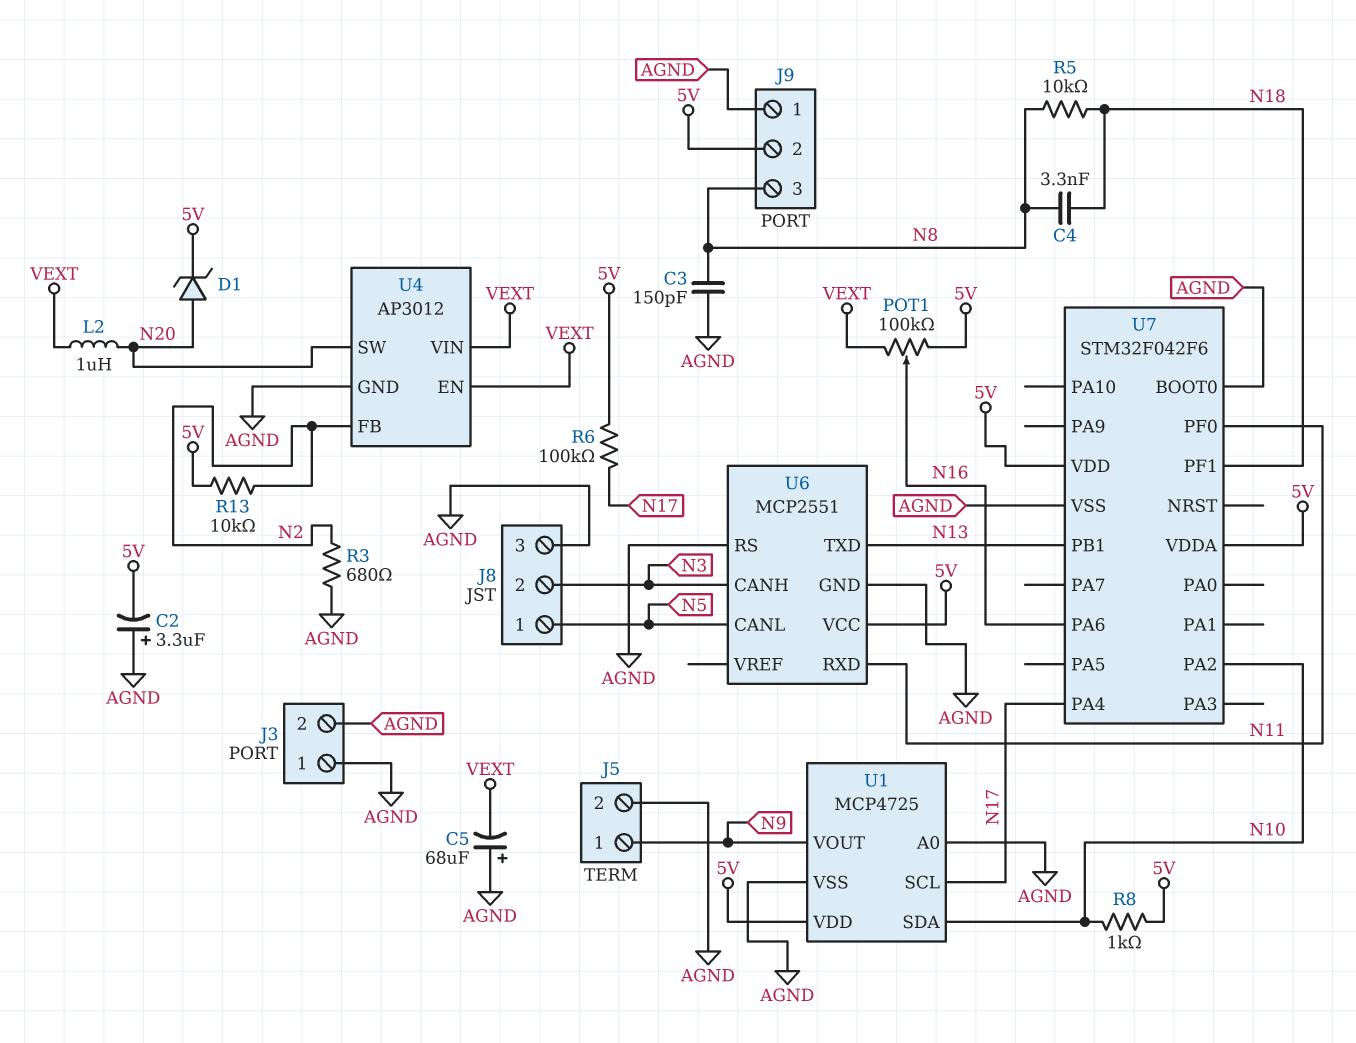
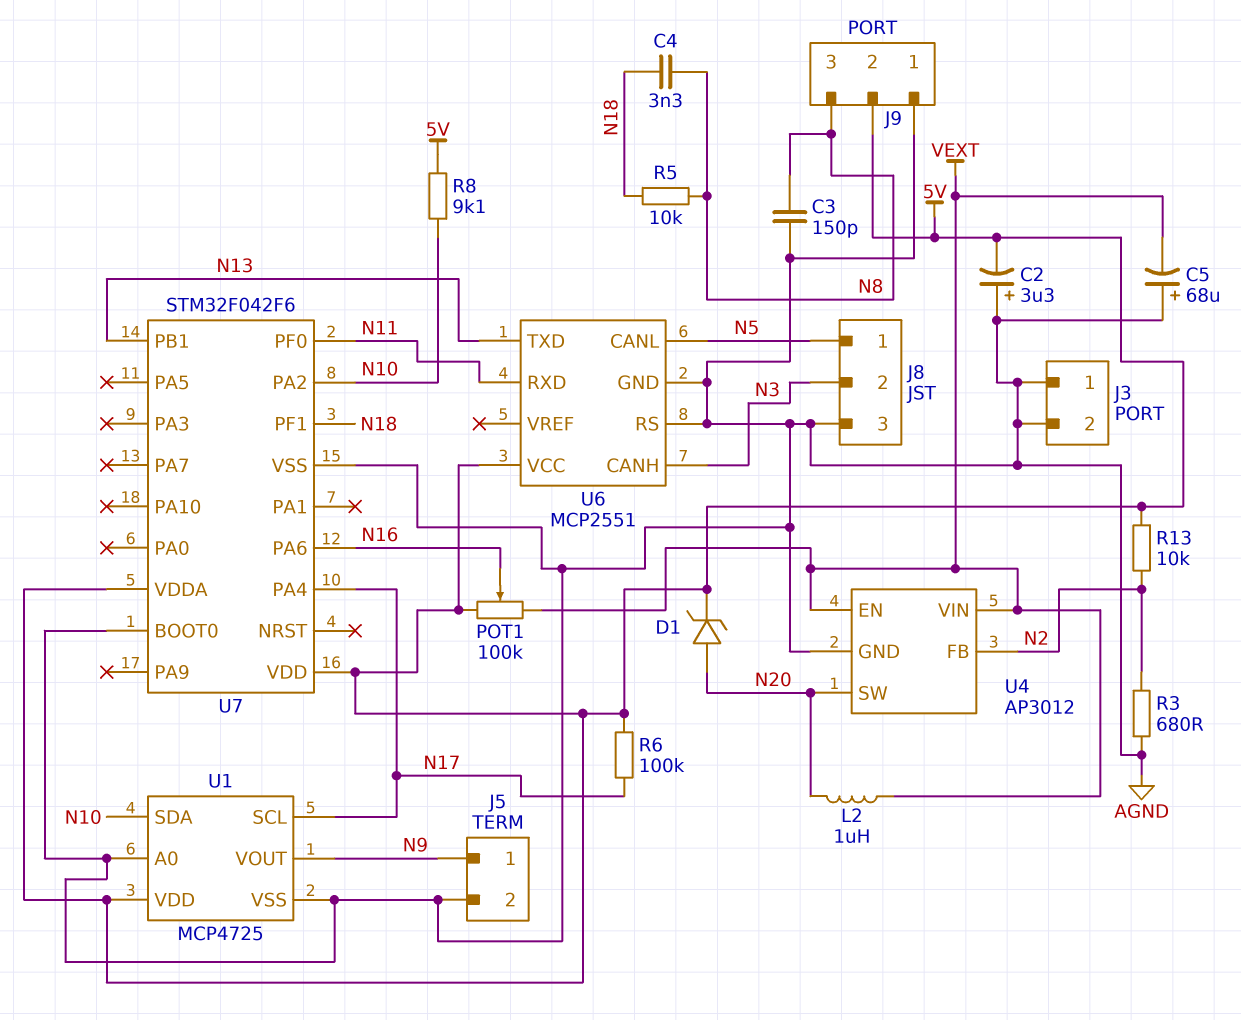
R8: 1k (5V, N10) -> 9.1k (5V, N10)

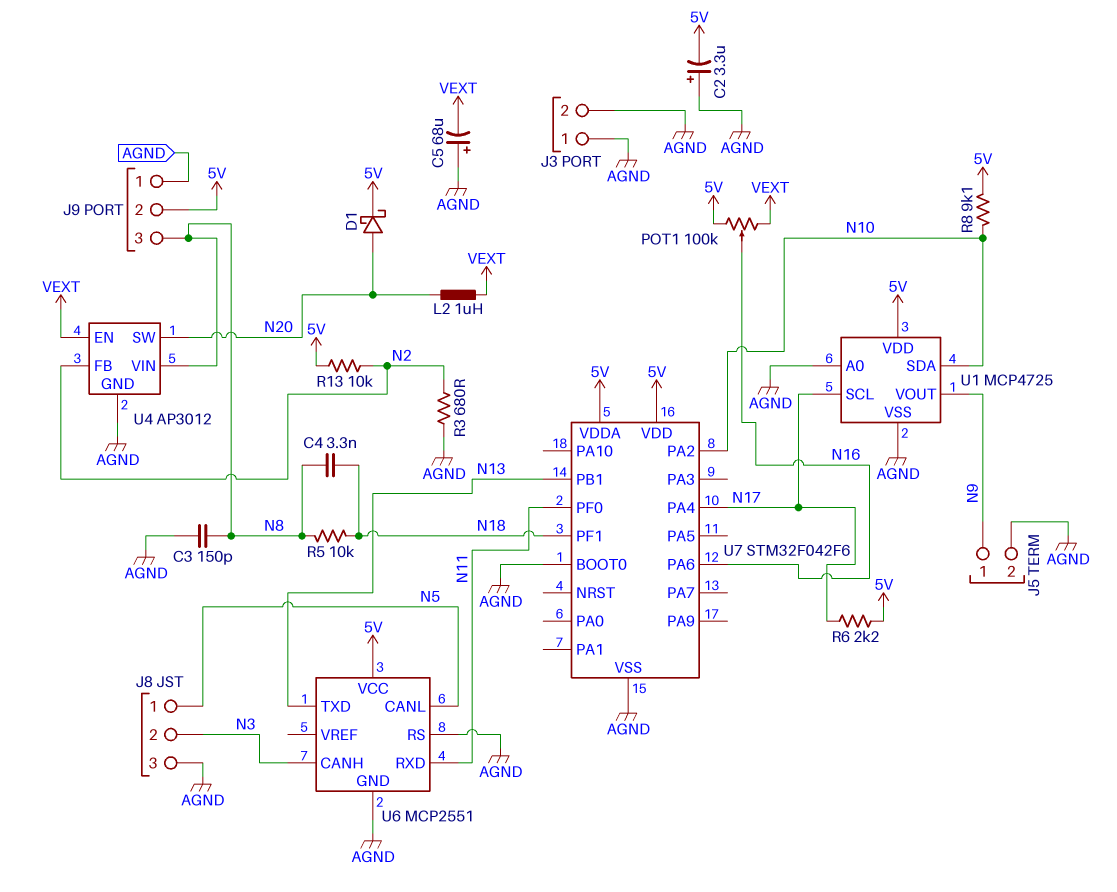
D1: zener (A N20, K 5V) -> schottky (A N20, K 5V)
R6: 100k (5V, N17) -> 2.2k (5V, N17)
U4 pin VIN: VEXT -> N8

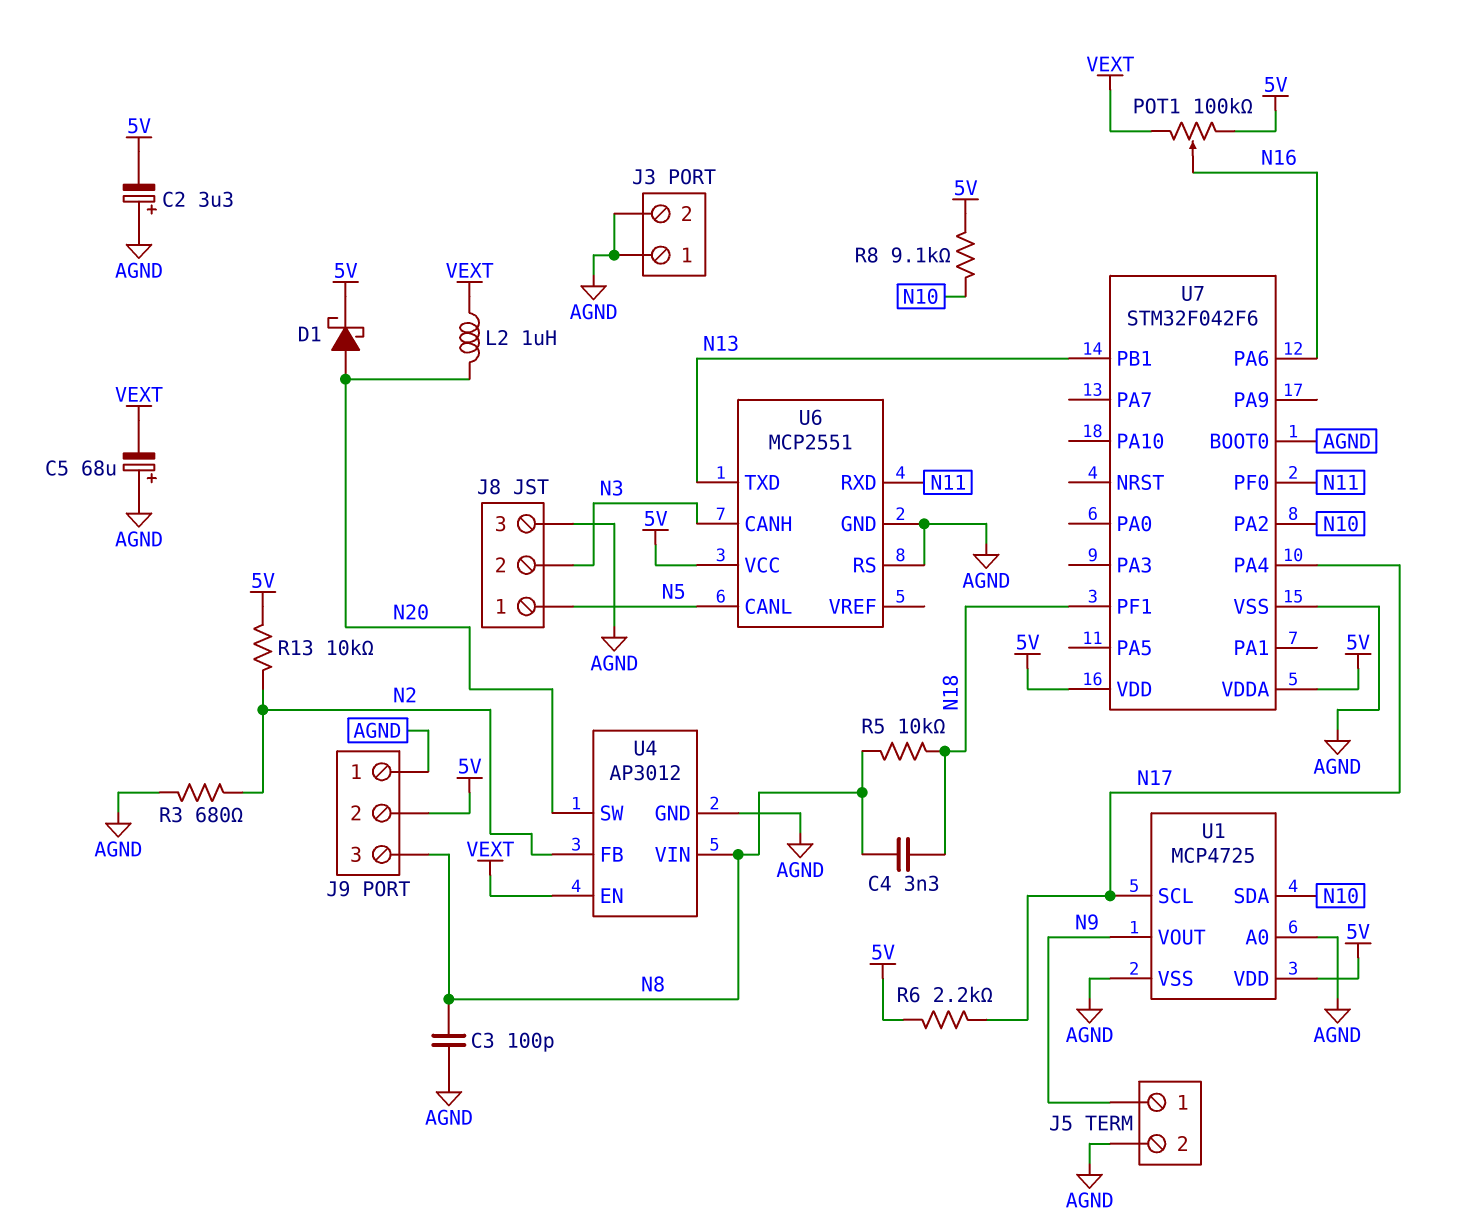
C3: 150pF (AGND, N8) -> 100pF (AGND, N8)

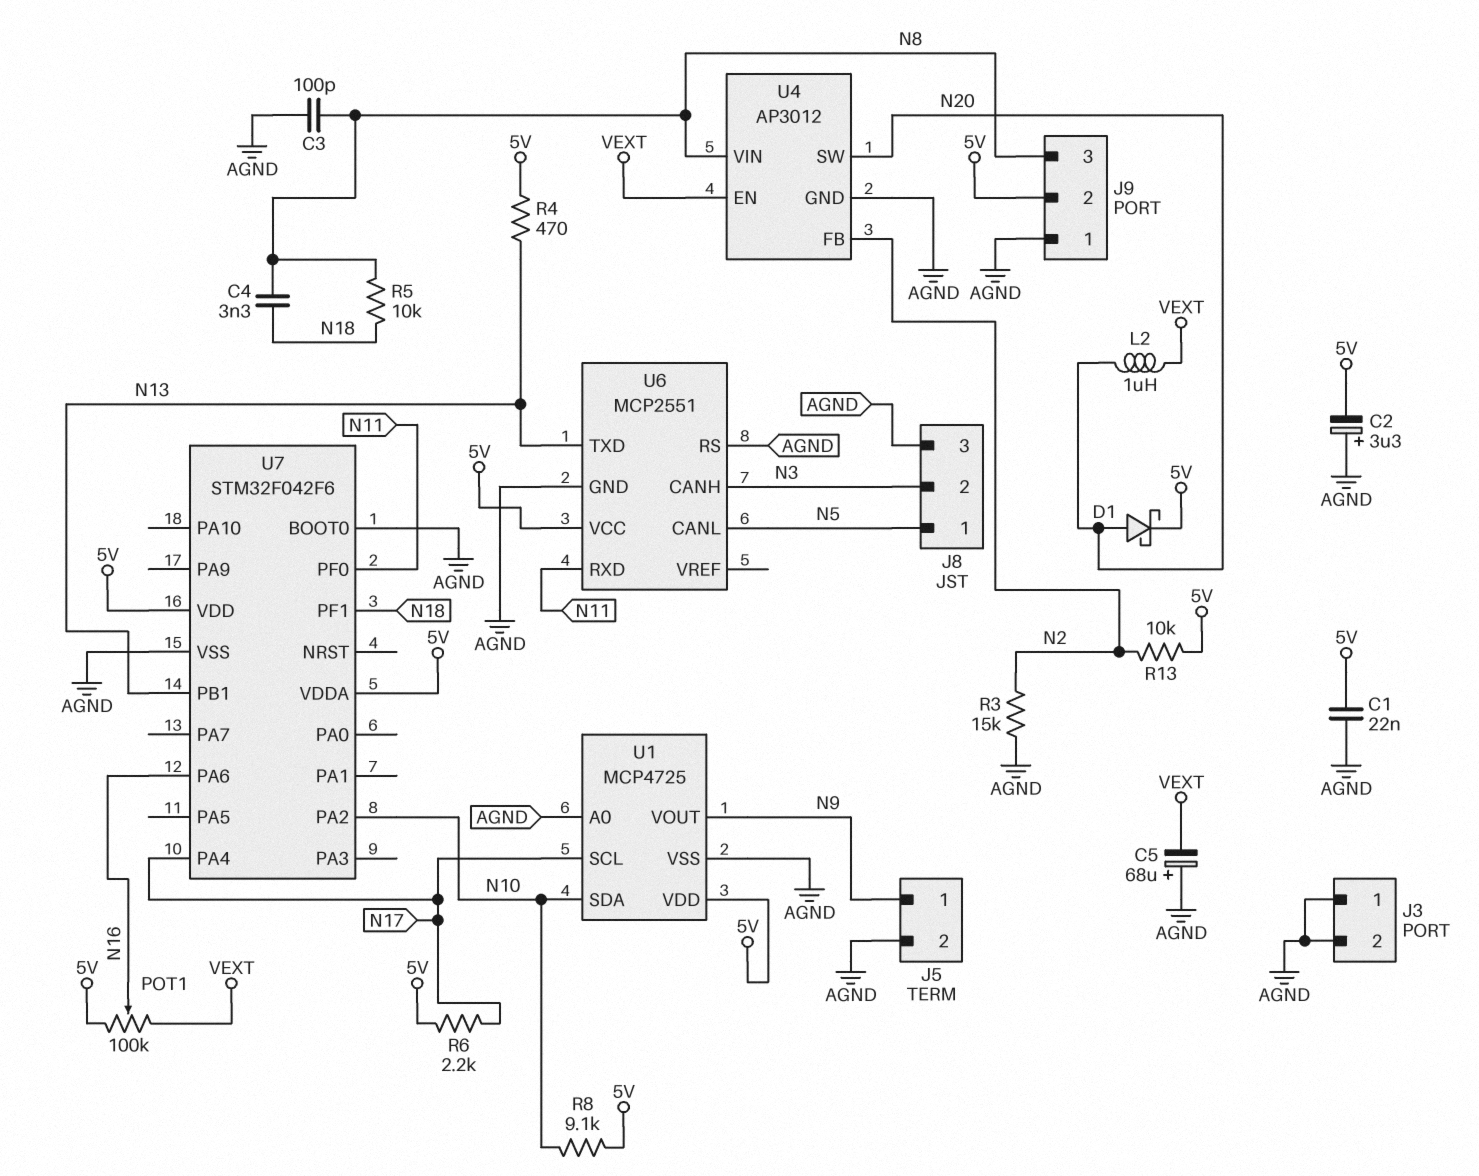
C1: none -> 22nF (5V, AGND)
R3: 680 (AGND, N2) -> 15k (AGND, N2)
R4: none -> 470 (5V, N13)

